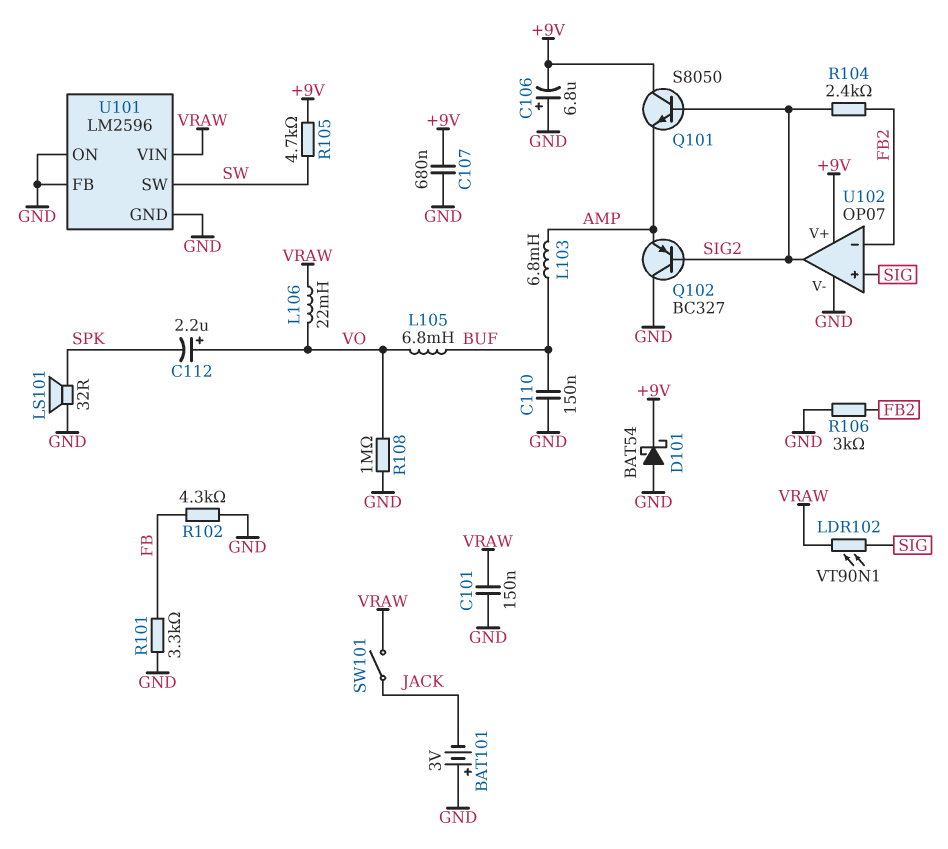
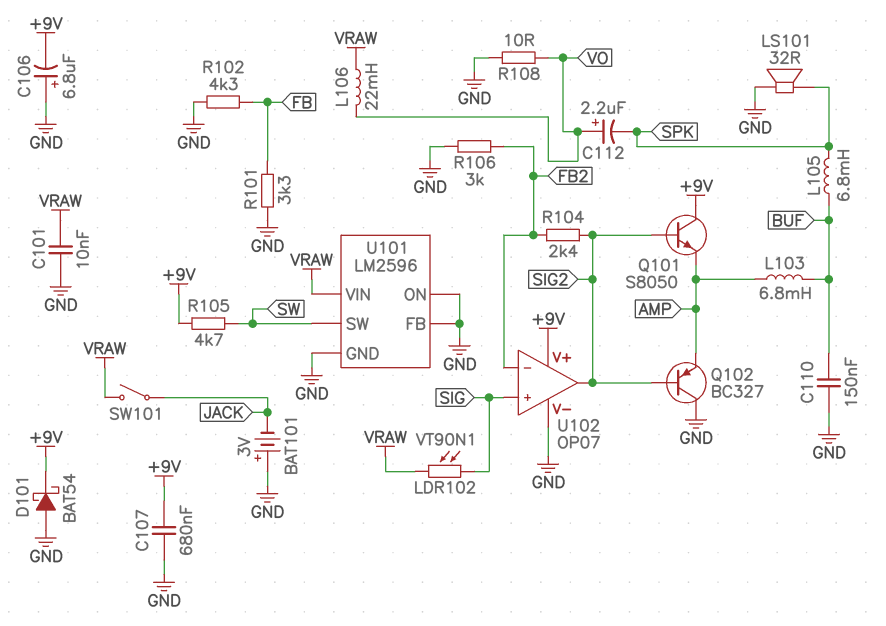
C101: 150nF (GND, VRAW) -> 10nF (GND, VRAW)
L105: 6.8mH (BUF, VO) -> 6.8mH (BUF, SPK)
R108: 1M (GND, VO) -> 10 (GND, VO)

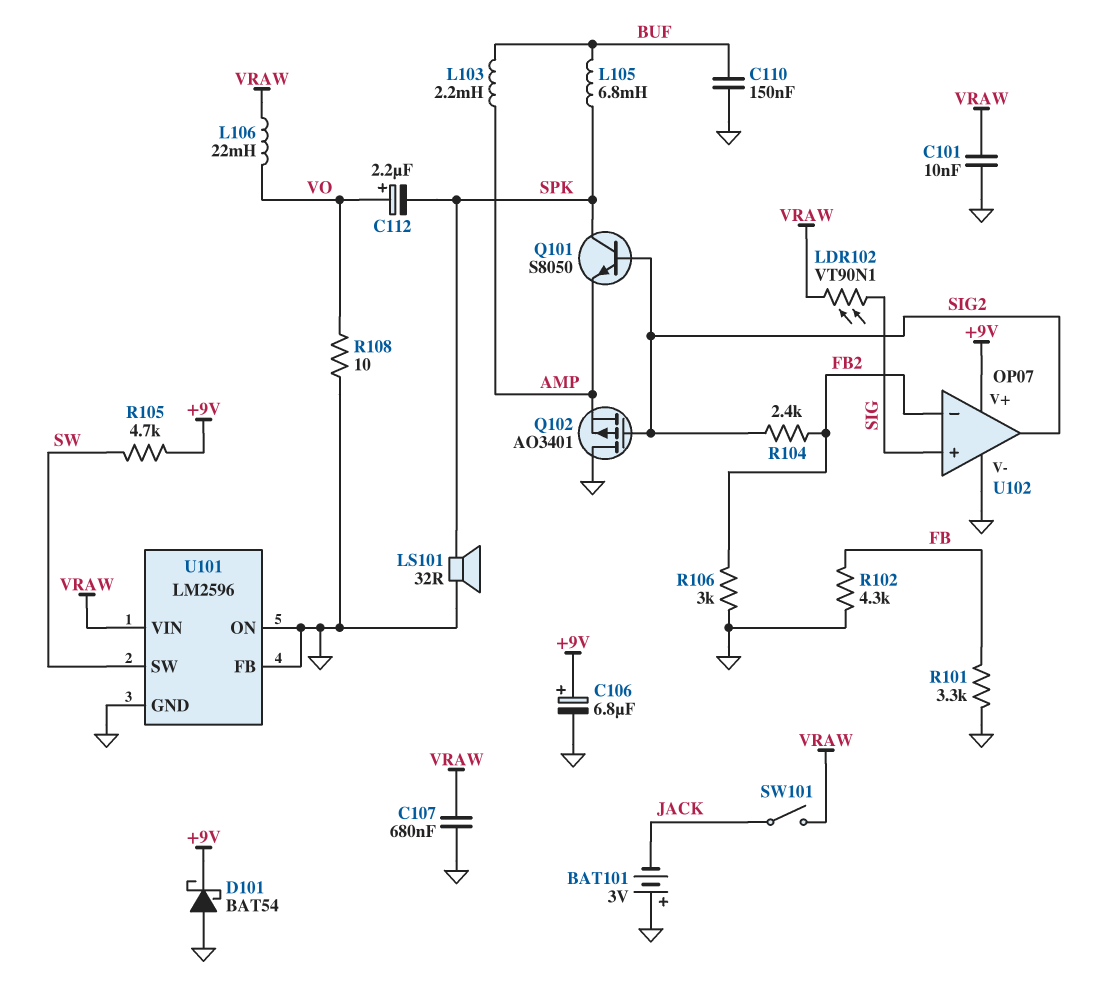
C106: 6.8uF (plus GND, minus +9V) -> 6.8uF (plus +9V, minus GND)
C107: 680nF (+9V, GND) -> 680nF (GND, VRAW)
L103: 6.8mH (AMP, BUF) -> 2.2mH (AMP, BUF)
Q101: NPN S8050 (B SIG2, C +9V, E AMP) -> NPN S8050 (B SIG2, C SPK, E AMP)
Q102: PNP BC327 (B SIG2, C GND, E AMP) -> PMOS AO3401 (G SIG2, D GND, S AMP)

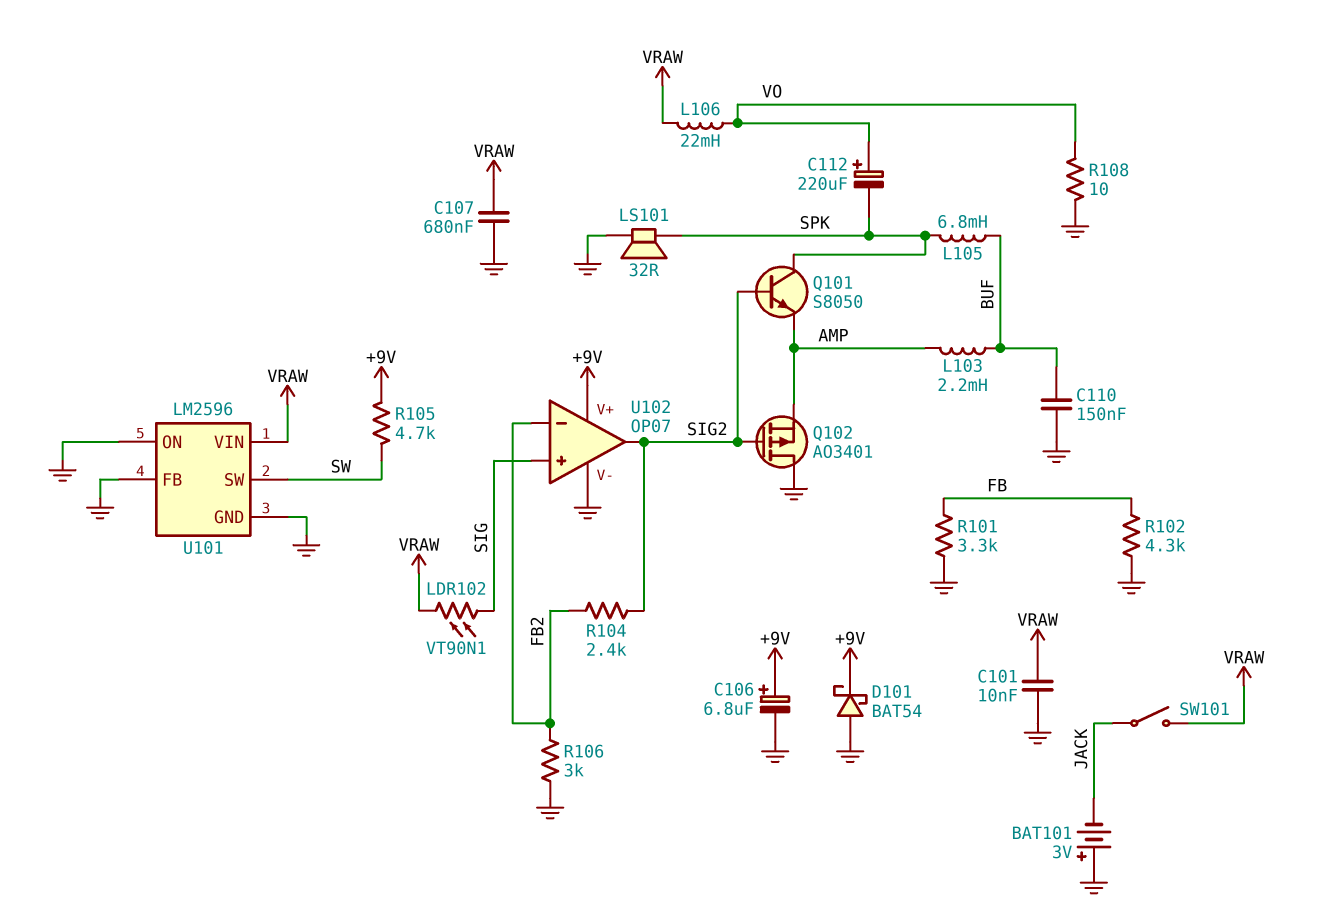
C112: 2.2uF (plus VO, minus SPK) -> 220uF (plus VO, minus SPK)

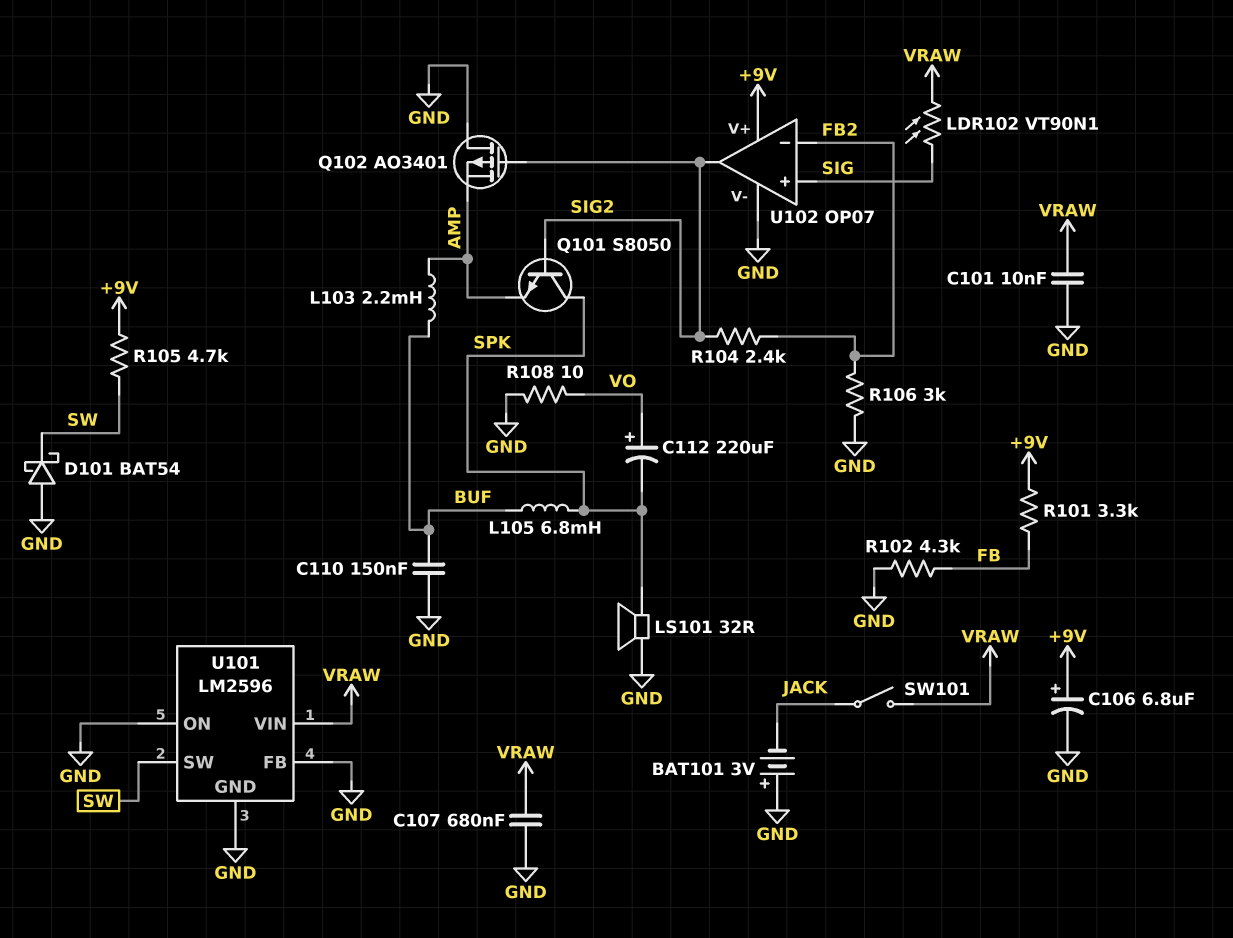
D101: schottky BAT54 (A GND, K +9V) -> schottky BAT54 (A GND, K SW)
L106: 22mH (VO, VRAW) -> none
R101: 3.3k (FB, GND) -> 3.3k (+9V, FB)

